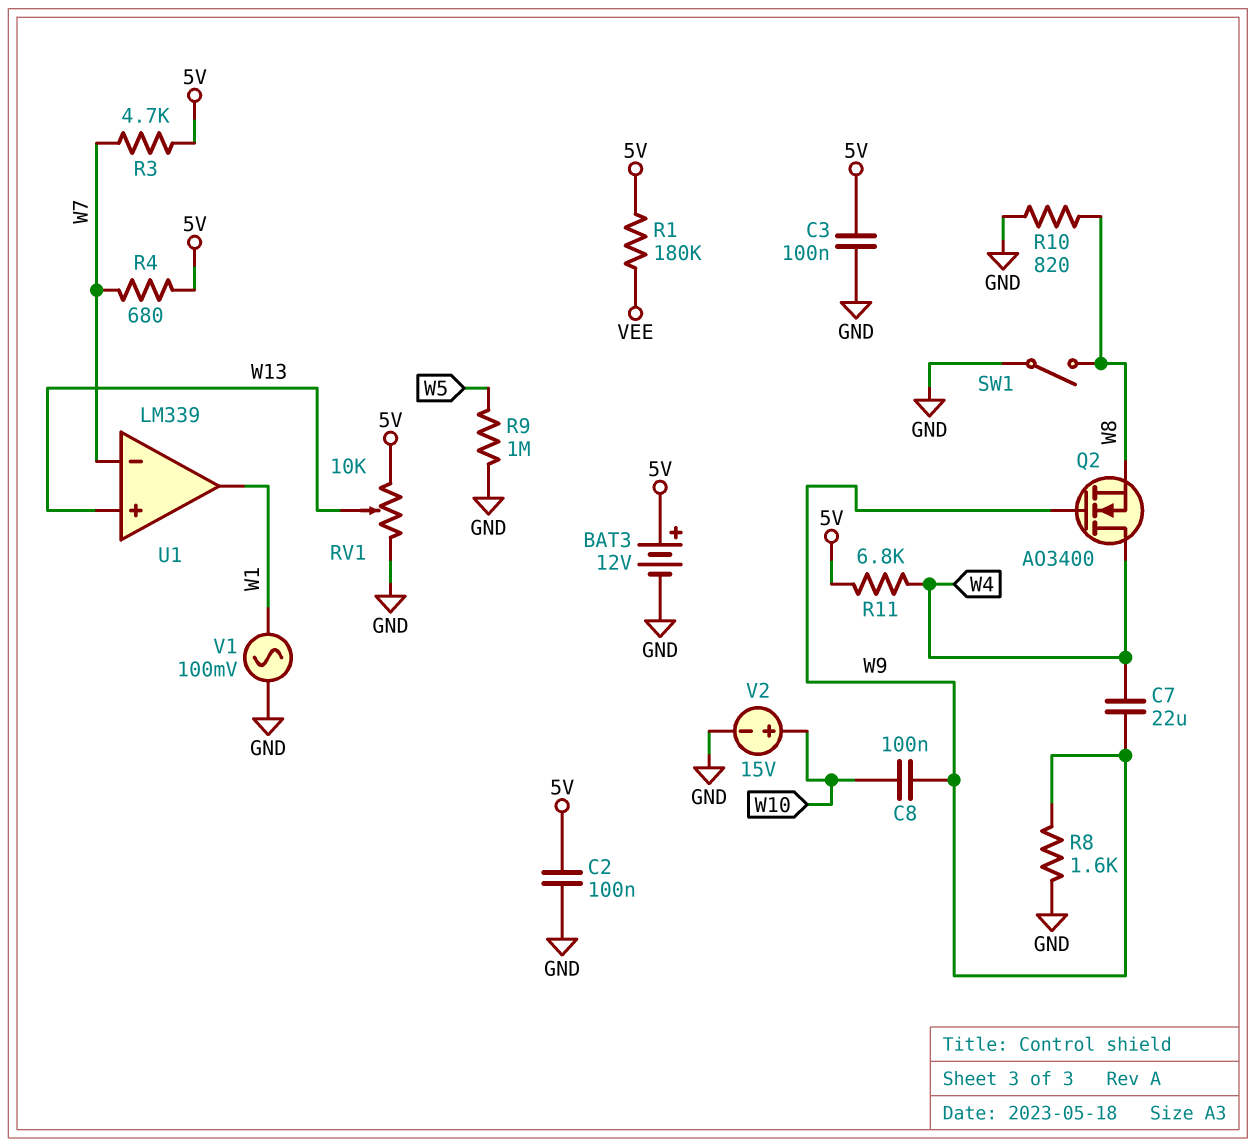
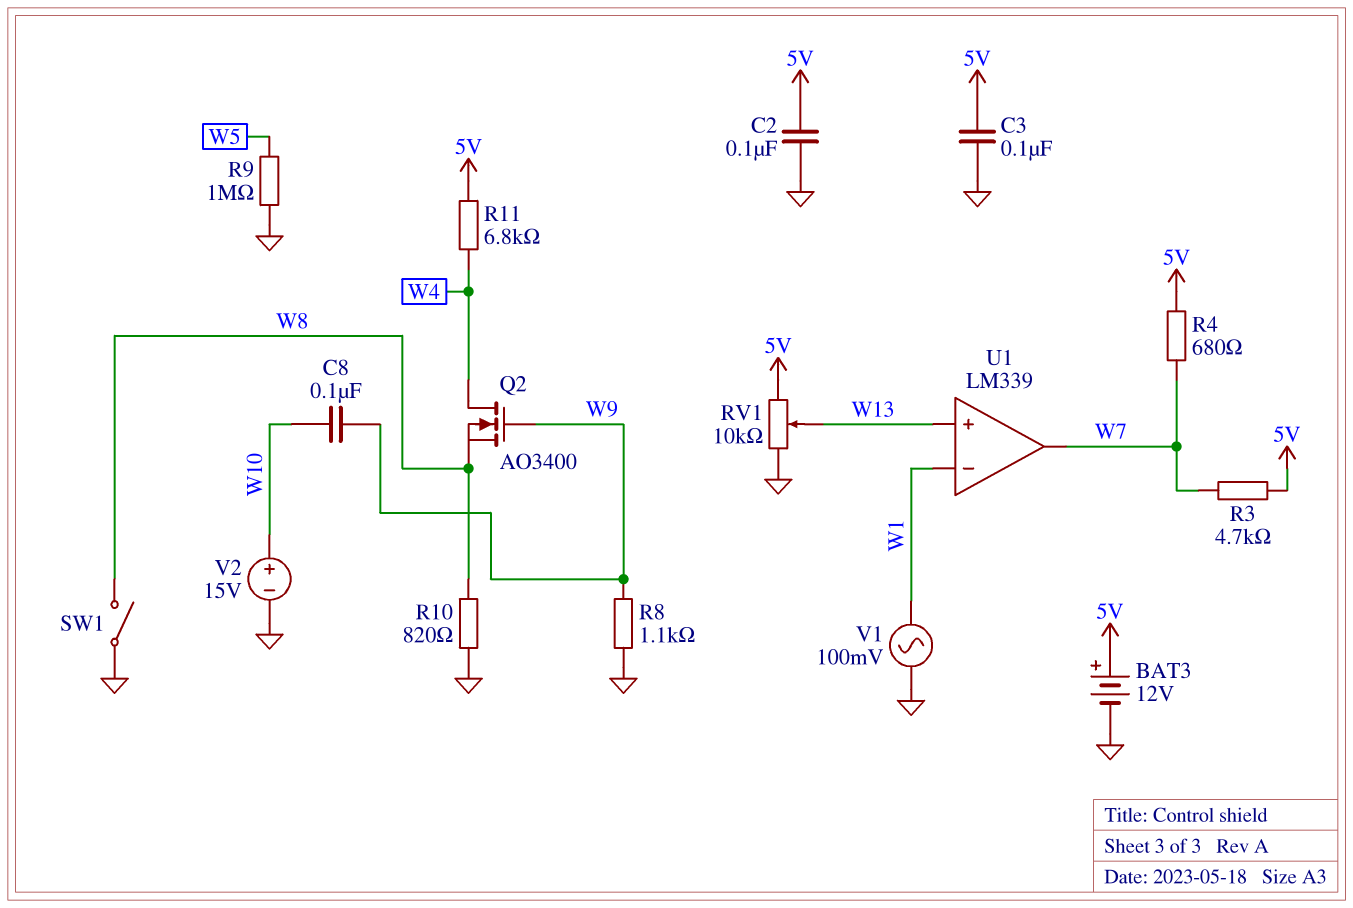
C7: 22uF (W4, W9) -> none
R1: 180k (5V, VEE) -> none
R8: 1.6k (GND, W9) -> 1.1k (GND, W9)
U1 pin in-: W7 -> W1
U1 pin out: W1 -> W7

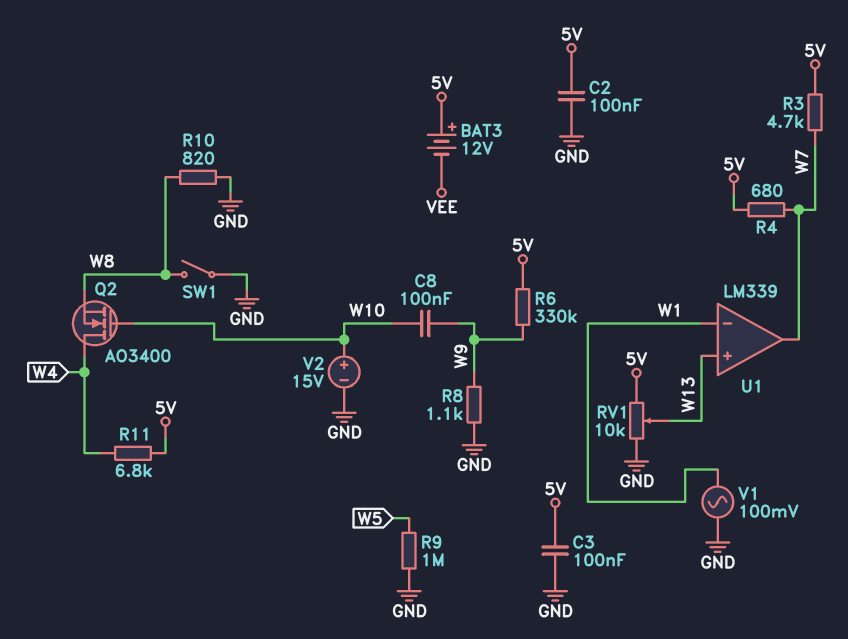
BAT3: 12V (plus 5V, minus GND) -> 12V (plus 5V, minus VEE)
Q2: NMOS AO3400 (G W9, D W4, S W8) -> NMOS AO3400 (G W10, D W4, S W8)
R6: none -> 330k (5V, W9)

